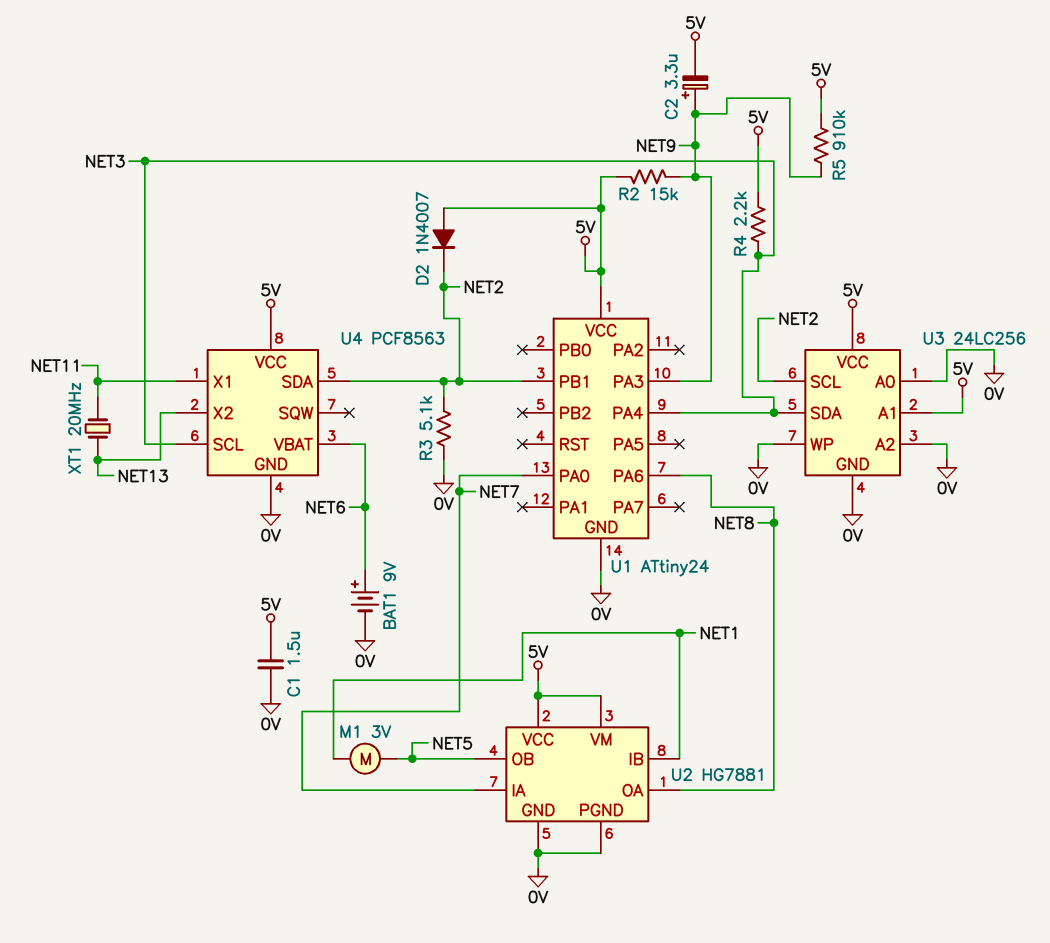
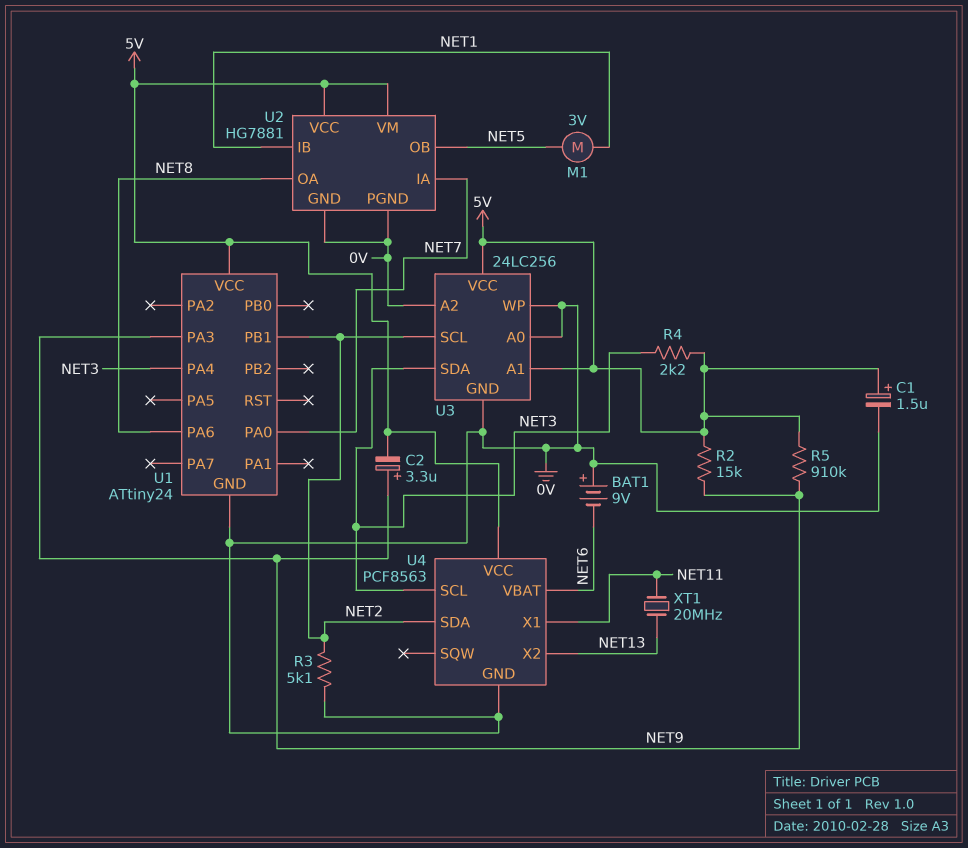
BAT1: 9V (plus NET6, minus 0V) -> 9V (plus 0V, minus NET6)
C1: 1.5uF (0V, 5V) -> 1.5uF (plus 5V, minus 0V)
D2: diode 1N4007 (A 5V, K NET2) -> none

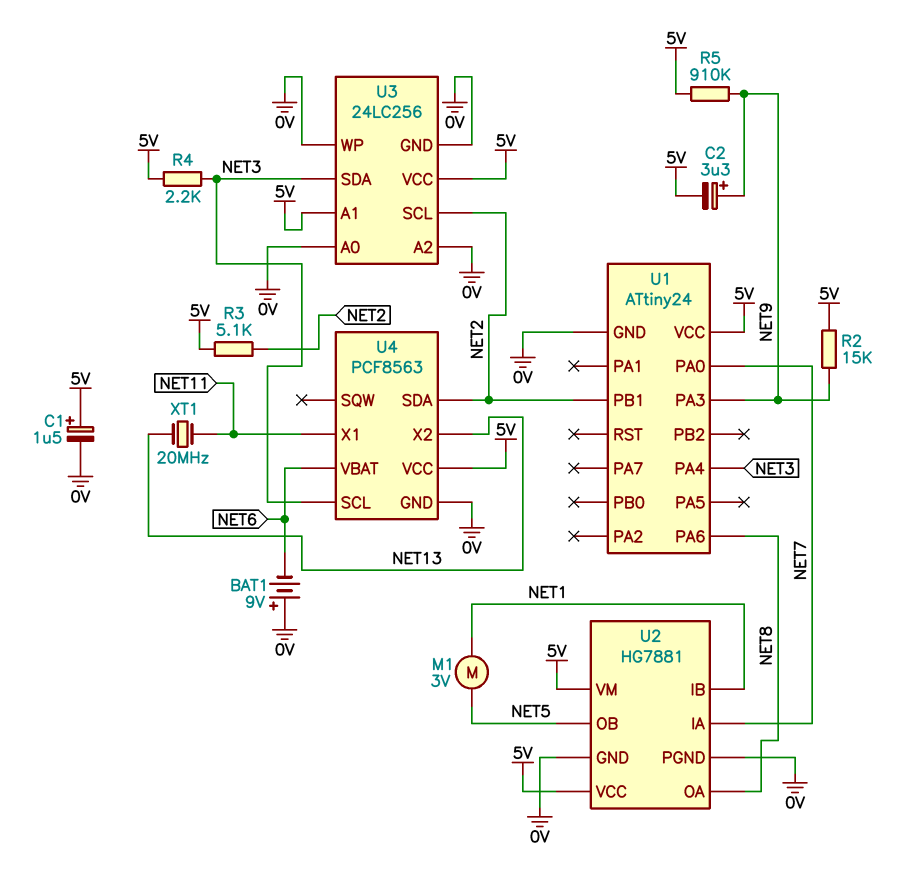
R3: 5.1k (0V, NET2) -> 5.1k (5V, NET2)

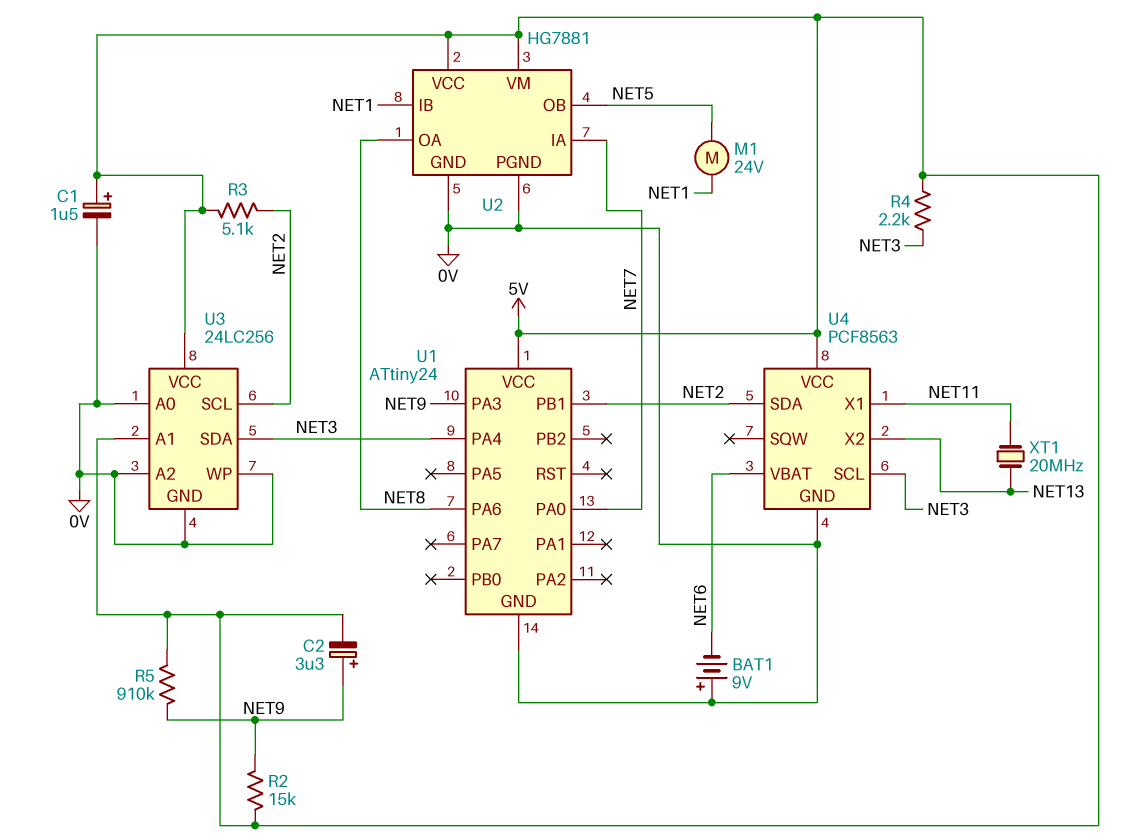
M1: motor 3V (NET1, NET5) -> motor 24V (NET1, NET5)

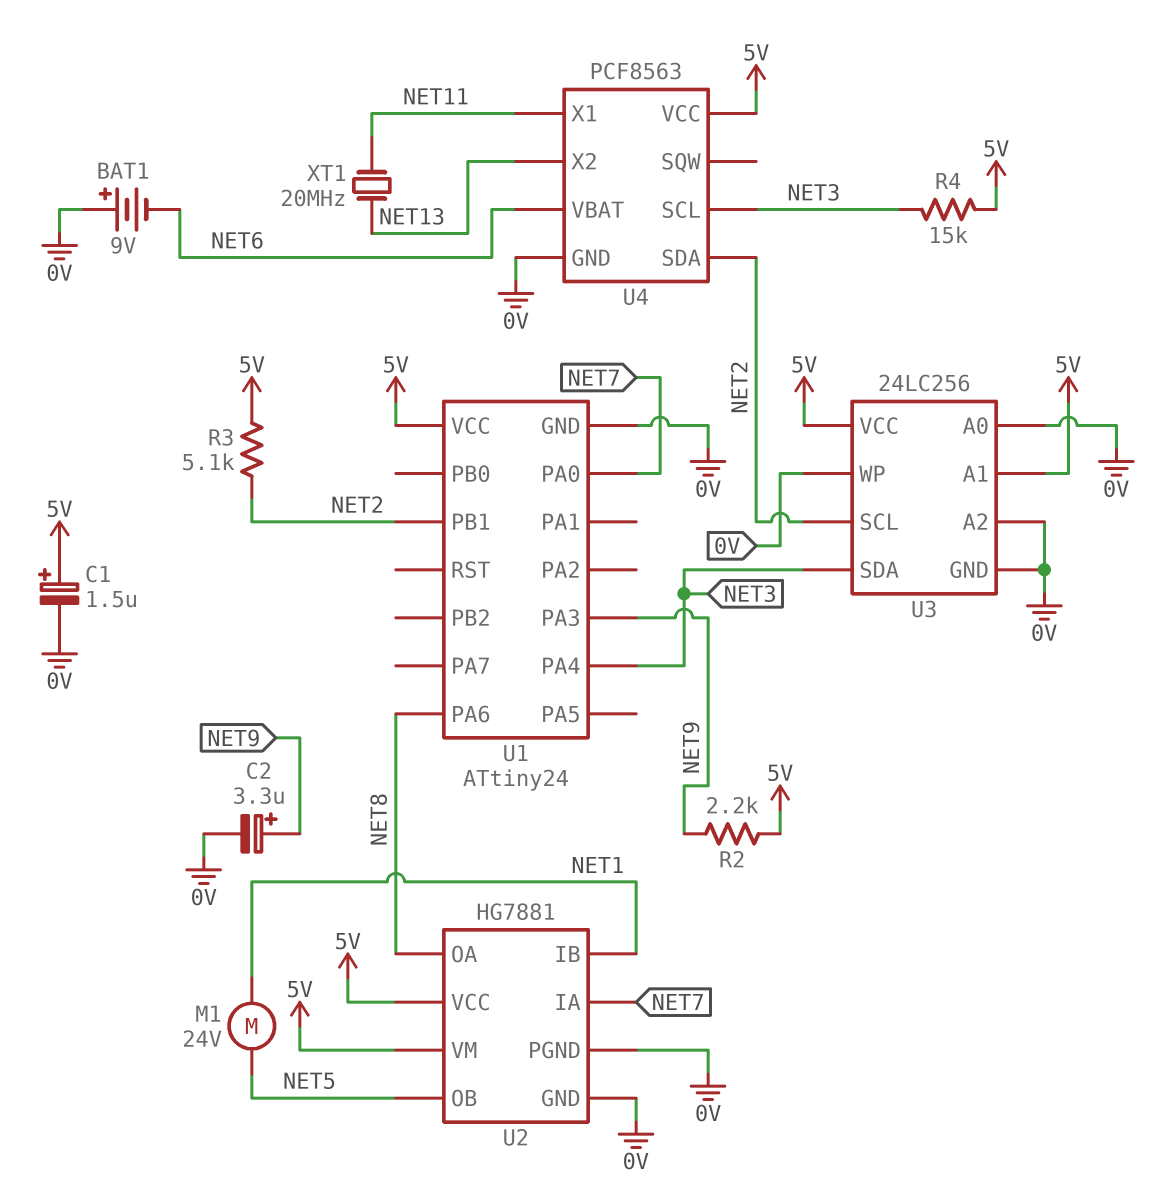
C2: 3.3uF (plus NET9, minus 5V) -> 3.3uF (plus NET9, minus 0V)
R2: 15k (5V, NET9) -> 2.2k (5V, NET9)
R4: 2.2k (5V, NET3) -> 15k (5V, NET3)
R5: 910k (5V, NET9) -> none

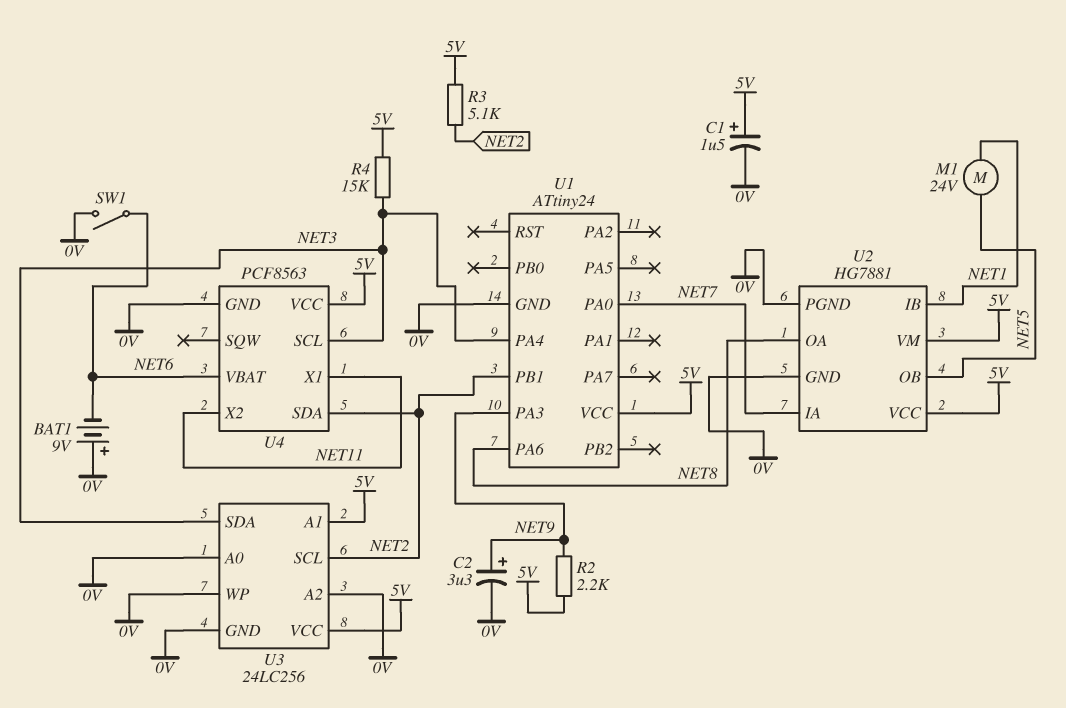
SW1: none -> switch (0V, NET6)
U4 pin X2: NET13 -> NET11
XT1: 20MHz (NET11, NET13) -> none

